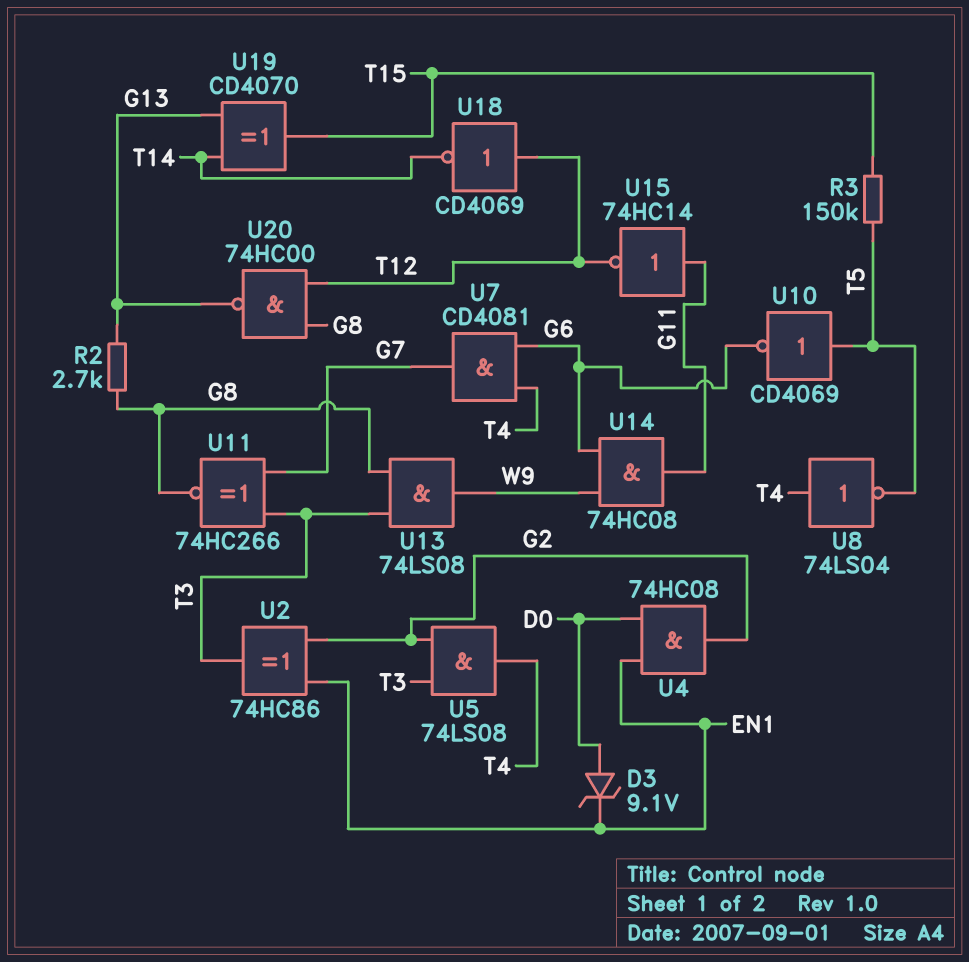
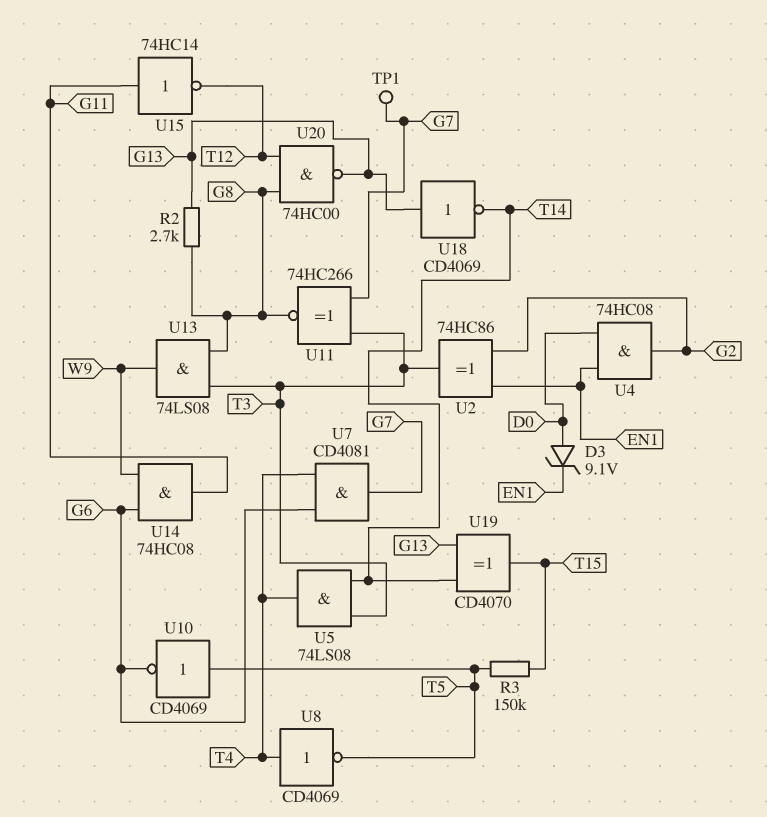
TP1: none -> test point (G7)
U5: AND 74LS08 (in G2, in T3, out T4) -> AND 74LS08 (in T3, in T14, out T4)
U8: NOT 74LS04 (in T4, out T5) -> NOT CD4069 (in T4, out T5)
U18: NOT CD4069 (in T12, out T14) -> NOT CD4069 (in G13, out T14)

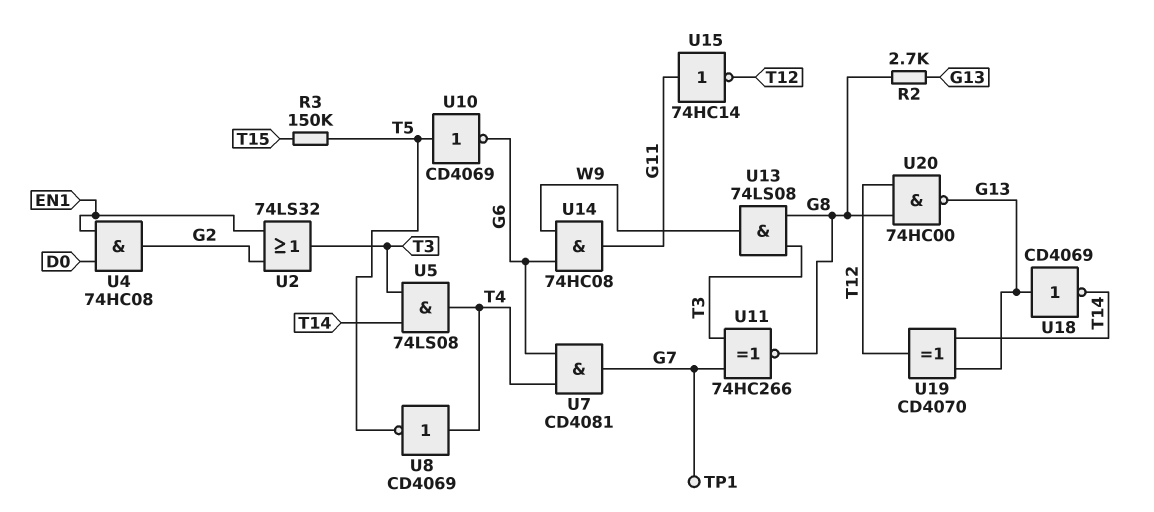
D3: zener 9.1V (A D0, K EN1) -> none
U2: XOR 74HC86 (in EN1, in G2, out T3) -> OR 74LS32 (in EN1, in G2, out T3)
U19: XOR CD4070 (in G13, in T14, out T15) -> XOR CD4070 (in G13, in T14, out T12)

